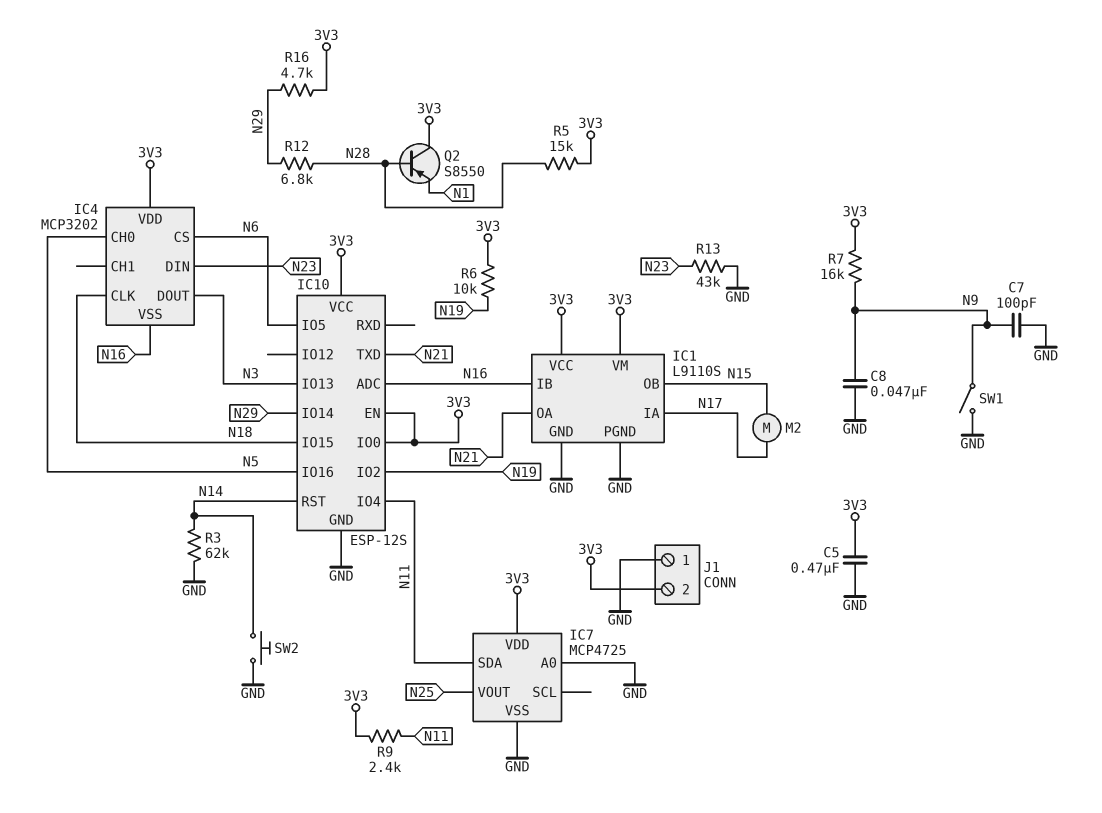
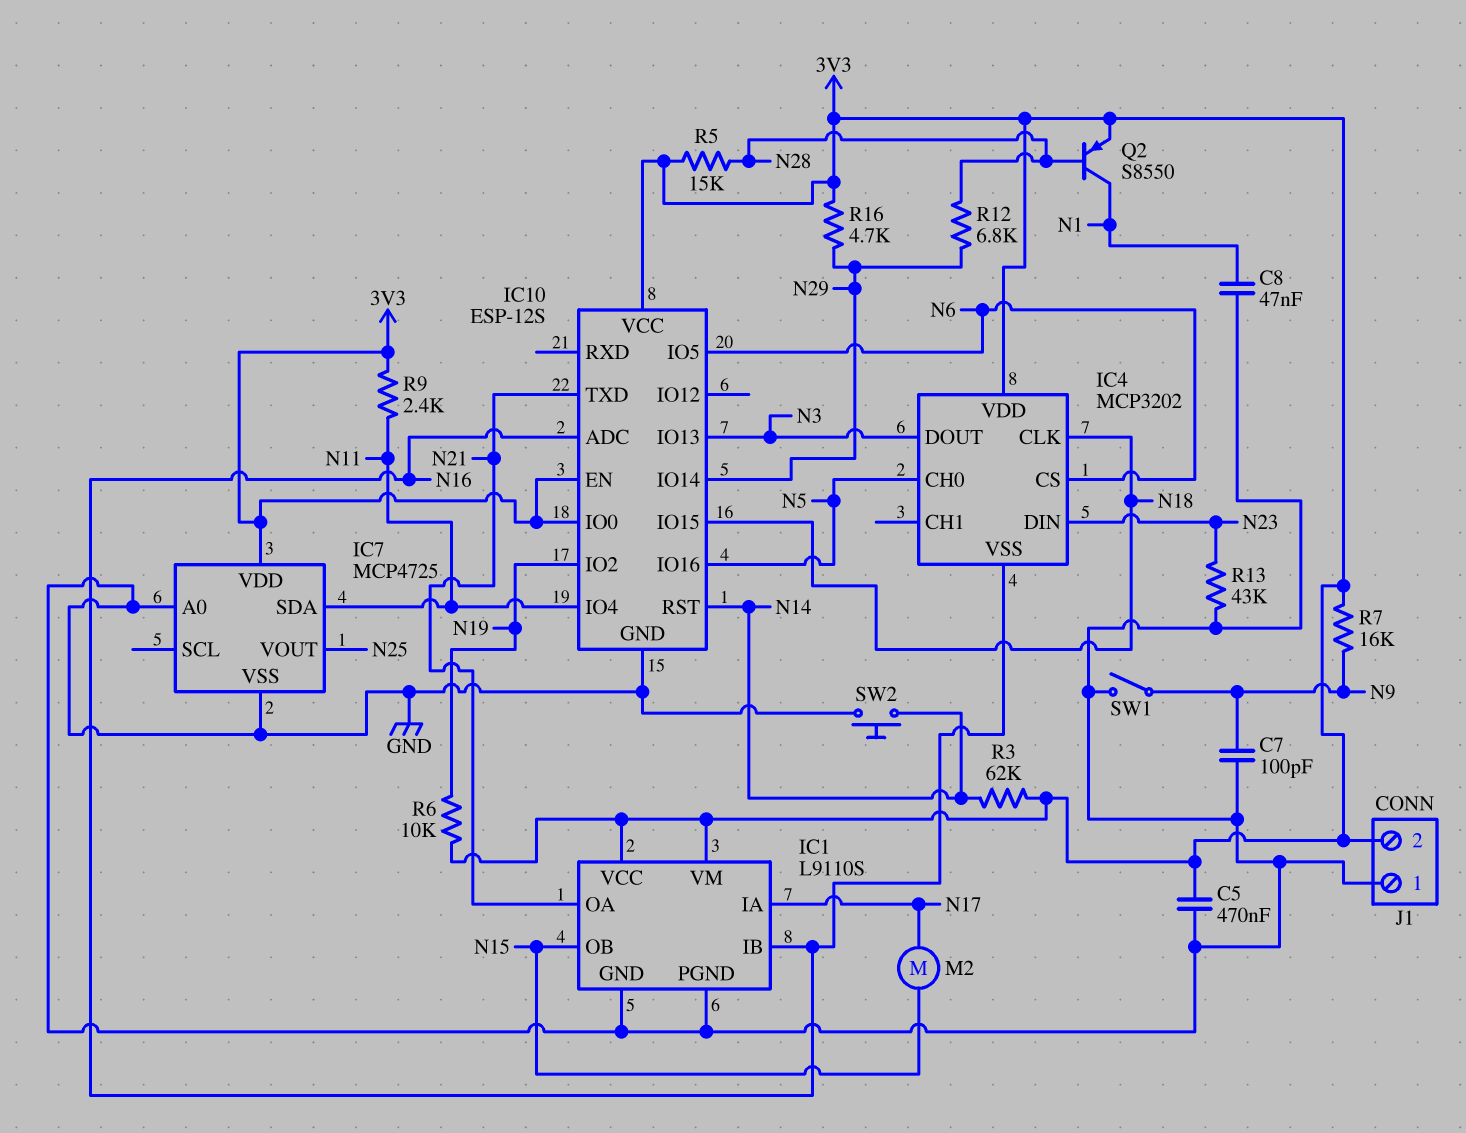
C8: 47nF (GND, N9) -> 47nF (GND, N1)
Q2: PNP S8550 (B N28, C 3V3, E N1) -> PNP S8550 (B N28, C N1, E 3V3)
R3: 62k (GND, N14) -> 62k (3V3, N14)

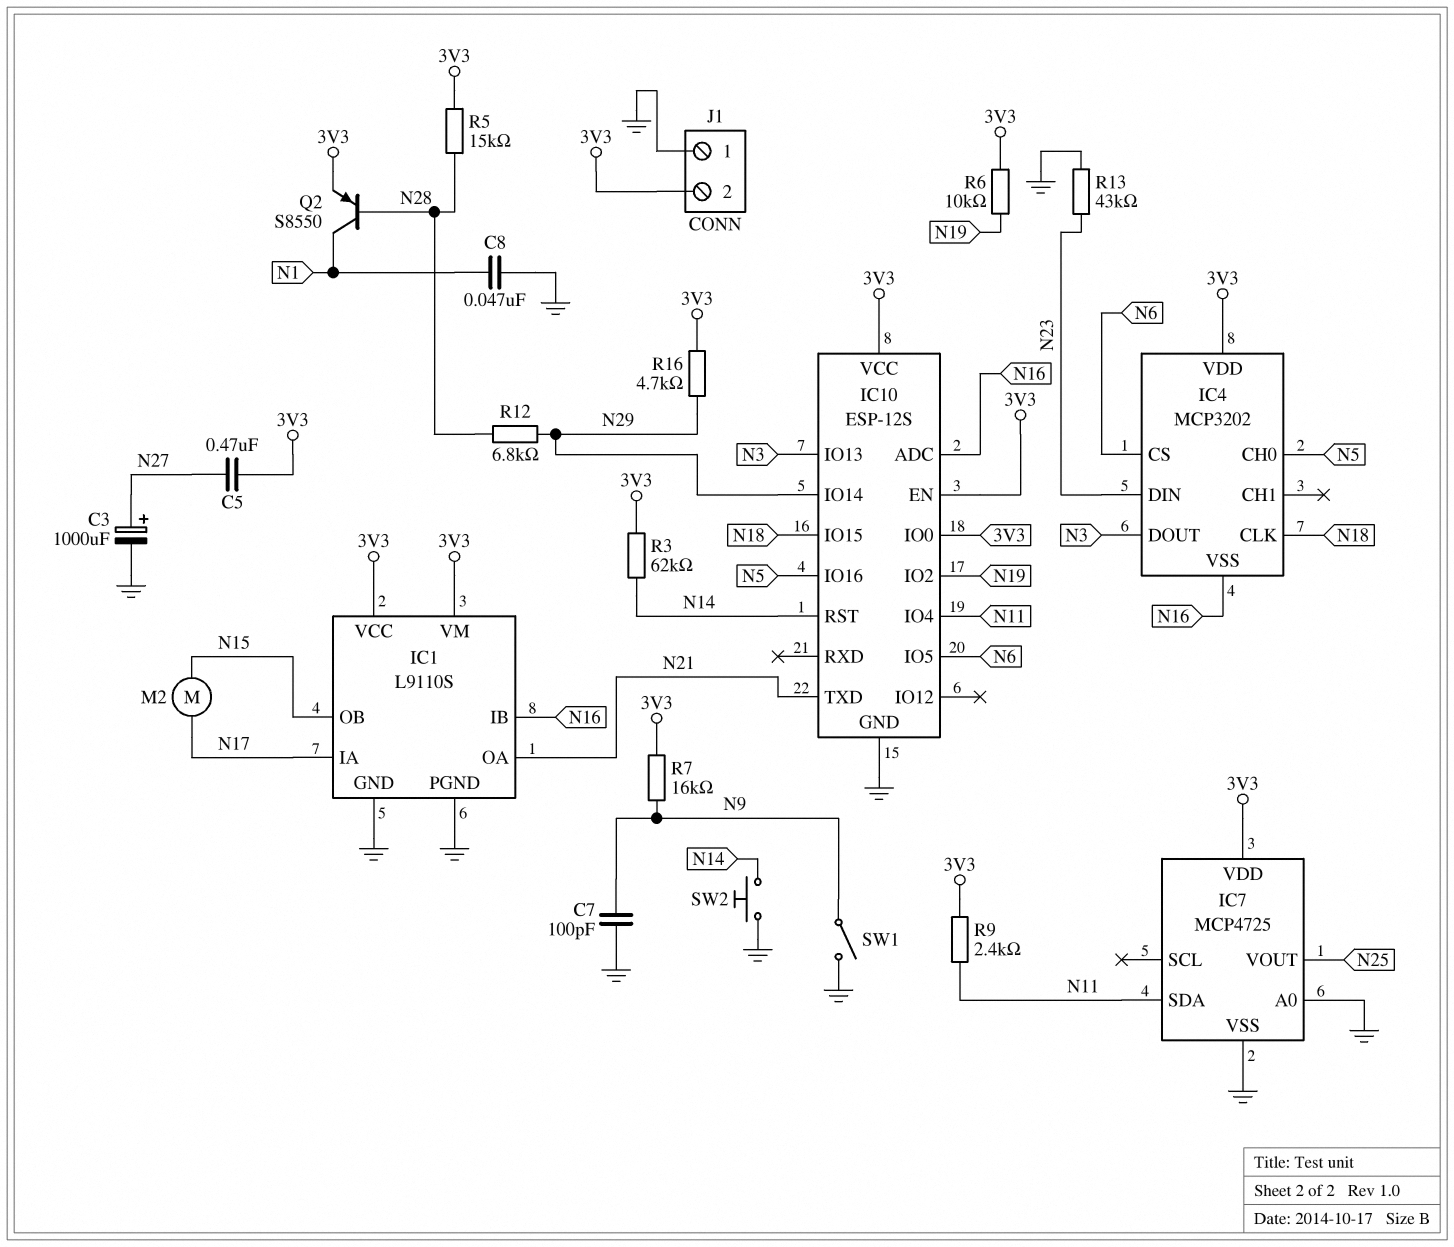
C3: none -> 1000uF (plus N27, minus GND)
C5: 470nF (3V3, GND) -> 470nF (3V3, N27)

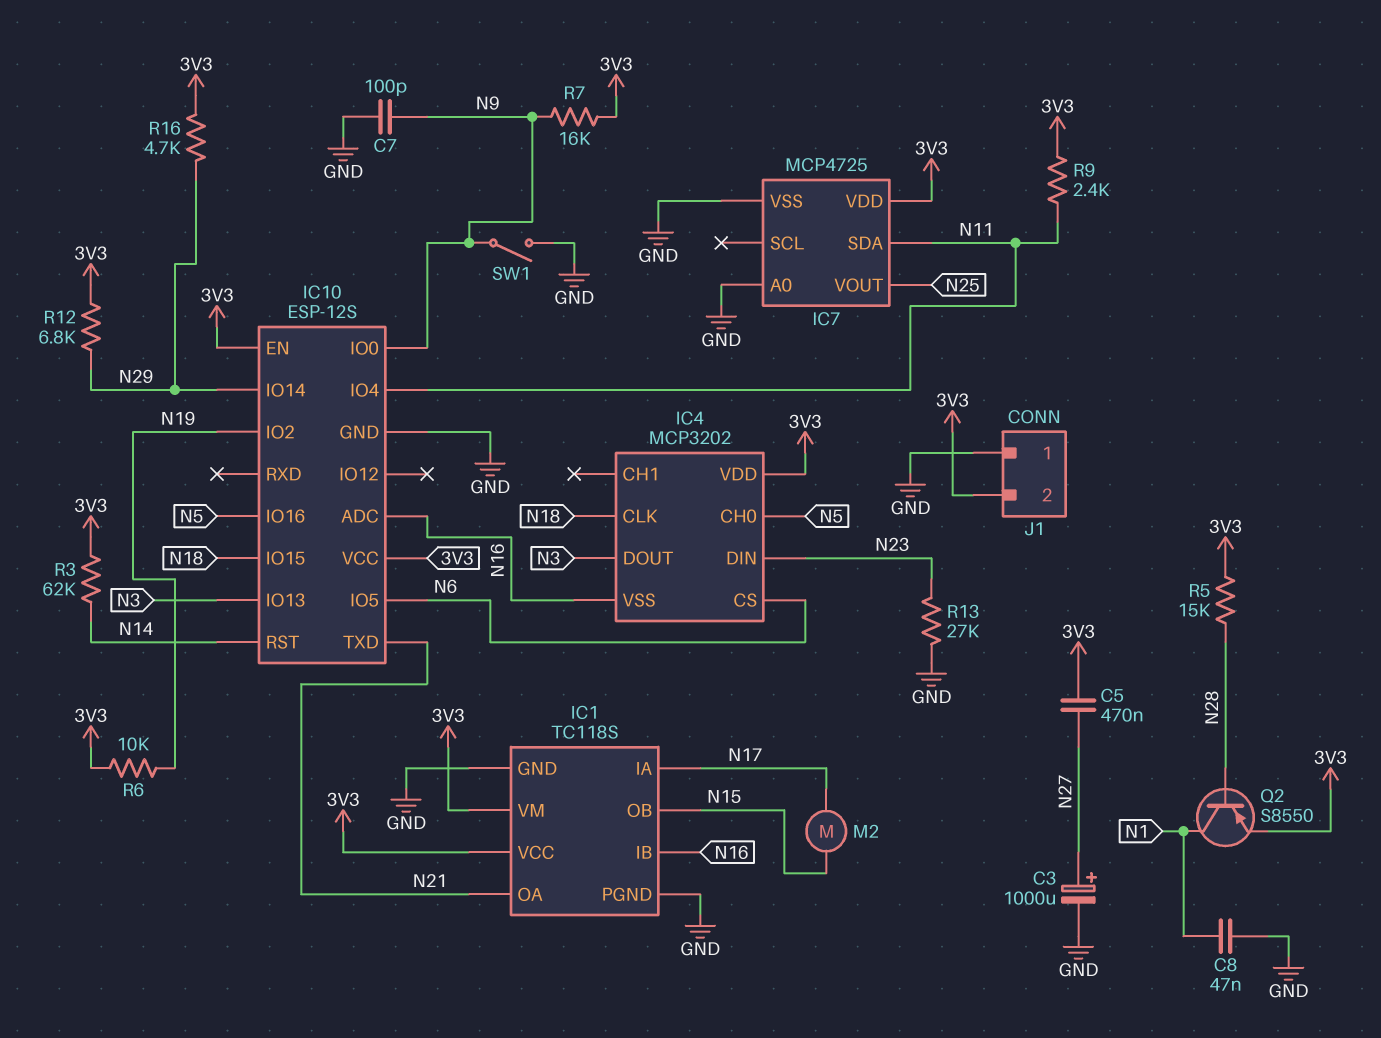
IC1: L9110S -> TC118S
IC10 pin IO0: 3V3 -> N9
R12: 6.8k (N28, N29) -> 6.8k (3V3, N29)
R13: 43k (GND, N23) -> 27k (GND, N23)
SW2: button (GND, N14) -> none

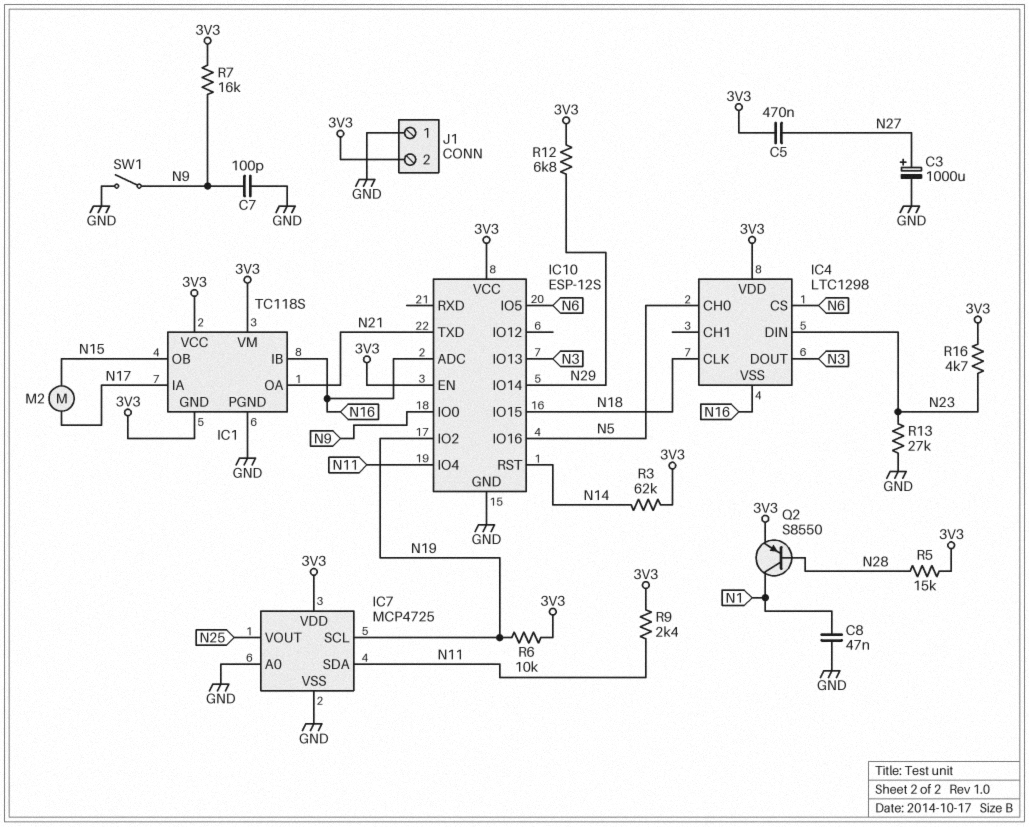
IC1 pin GND: GND -> 3V3
IC4: MCP3202 -> LTC1298
IC7 pin SCL: none -> N19
R16: 4.7k (3V3, N29) -> 4.7k (3V3, N23)

